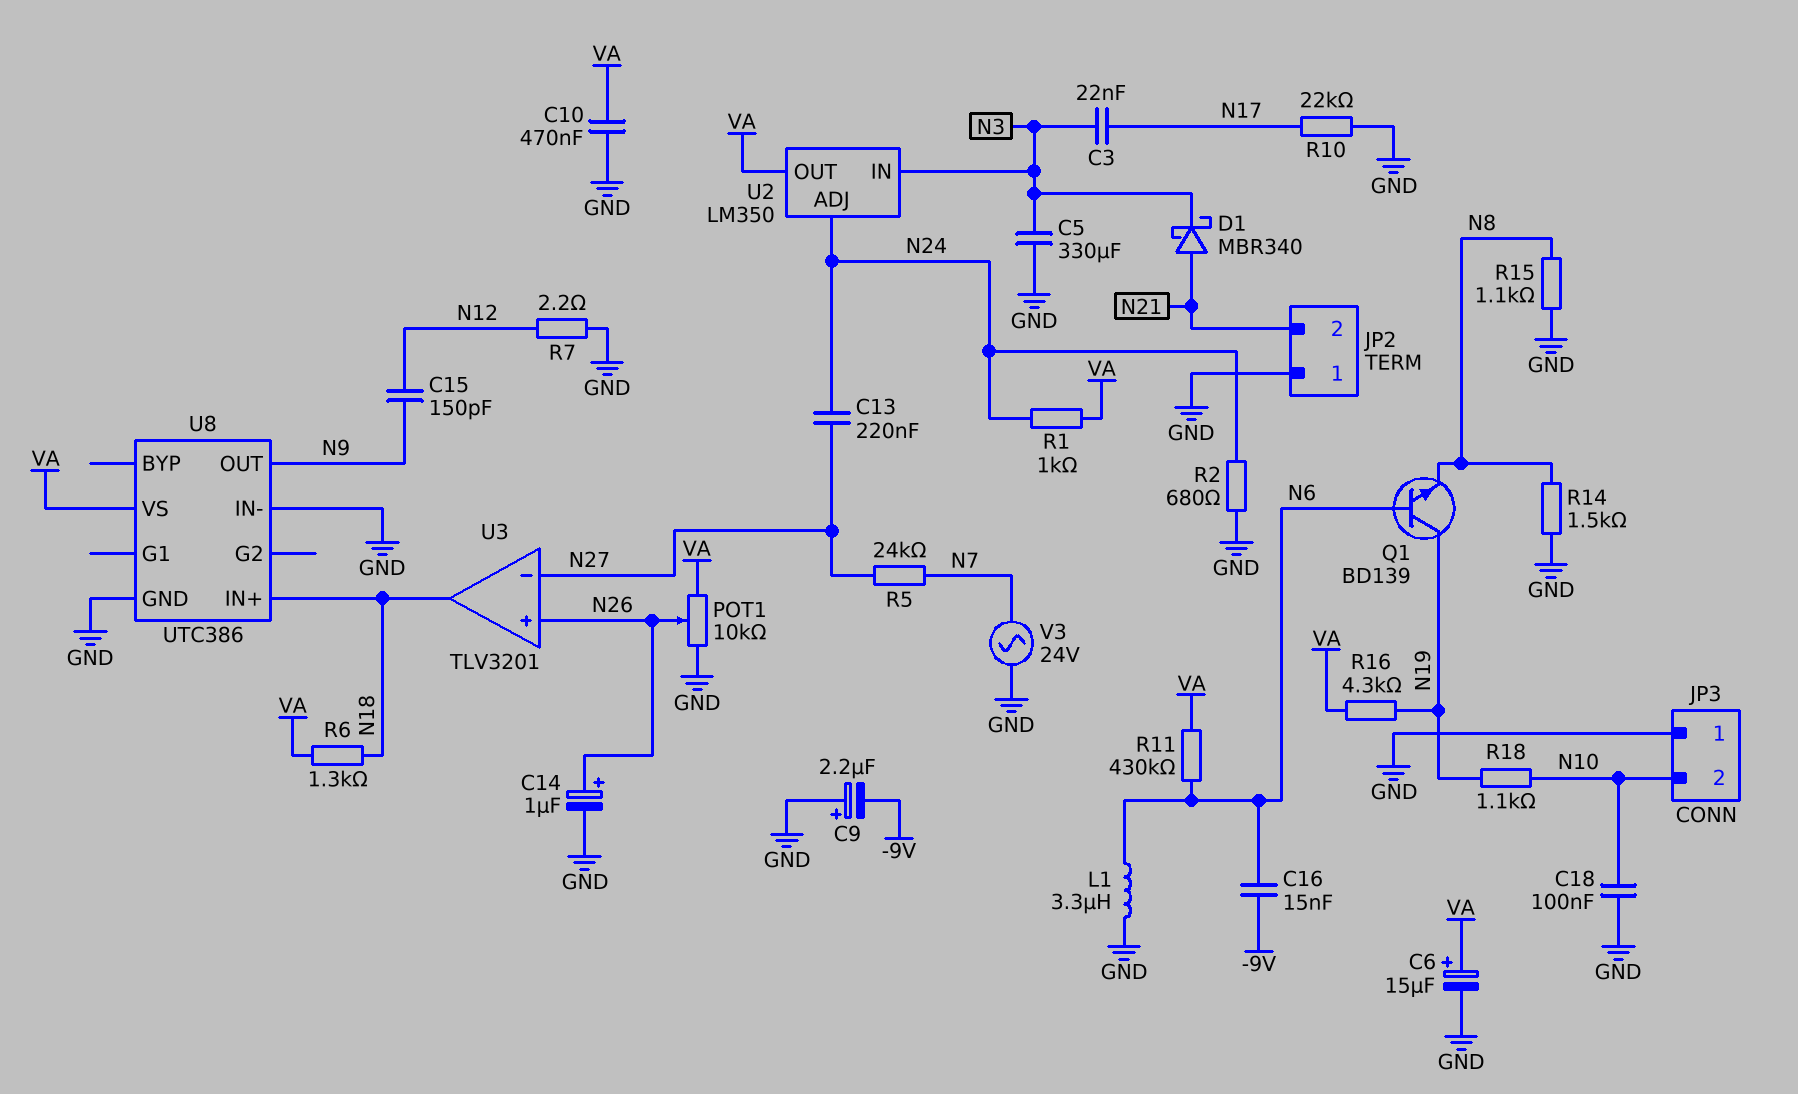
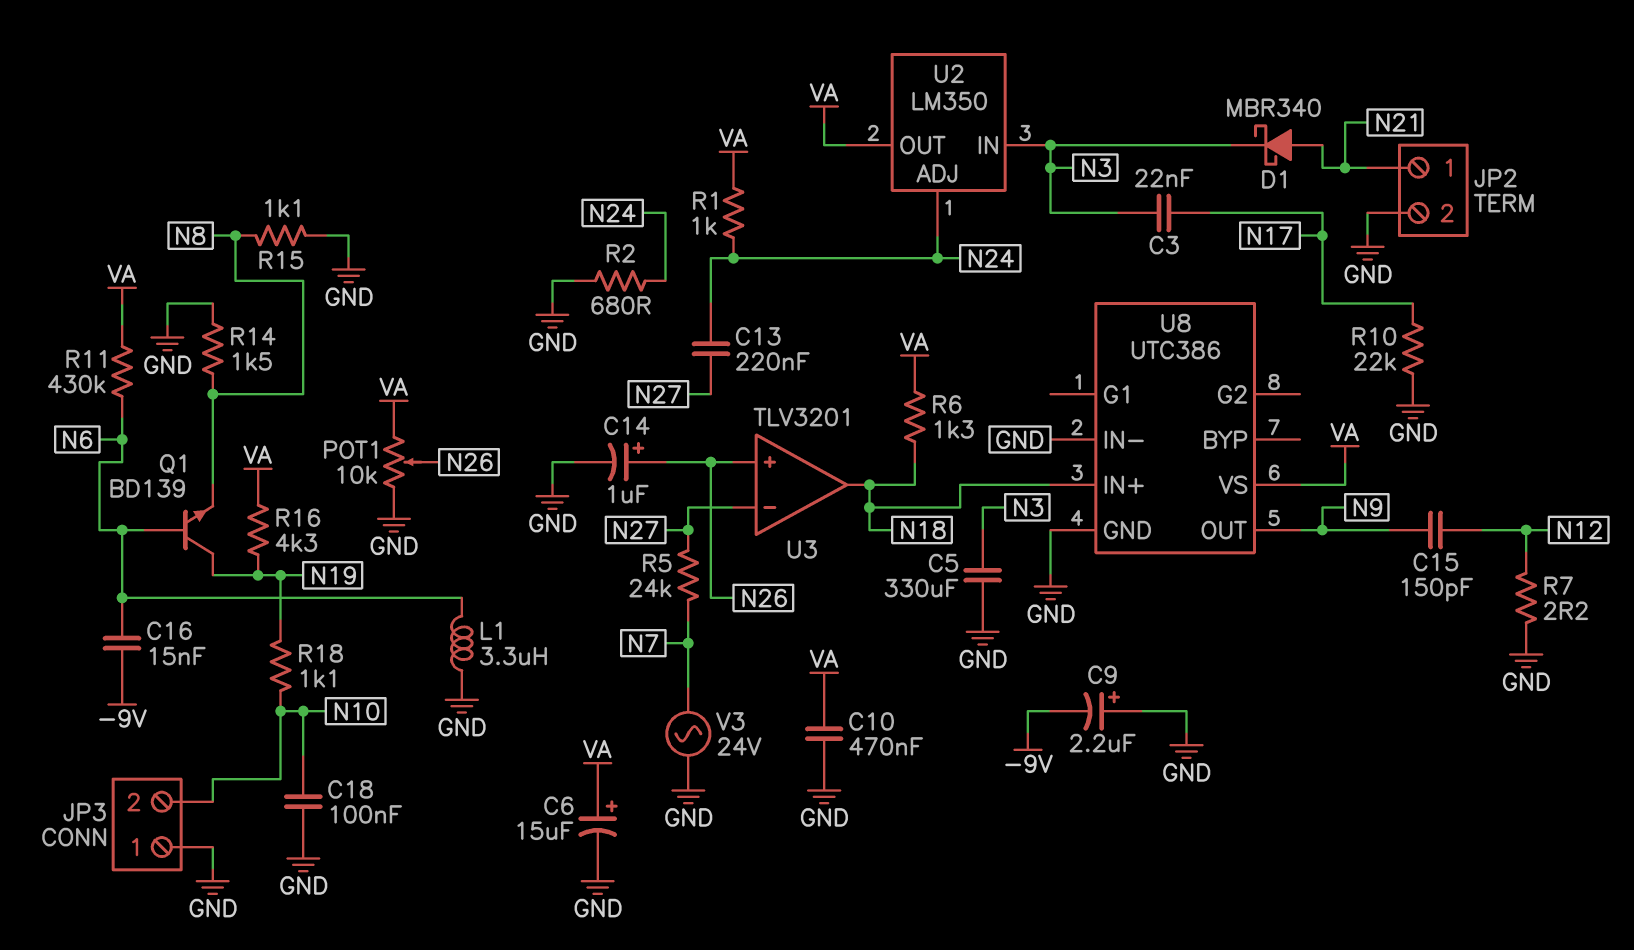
JP2 pin 1: GND -> N21
JP2 pin 2: N21 -> GND

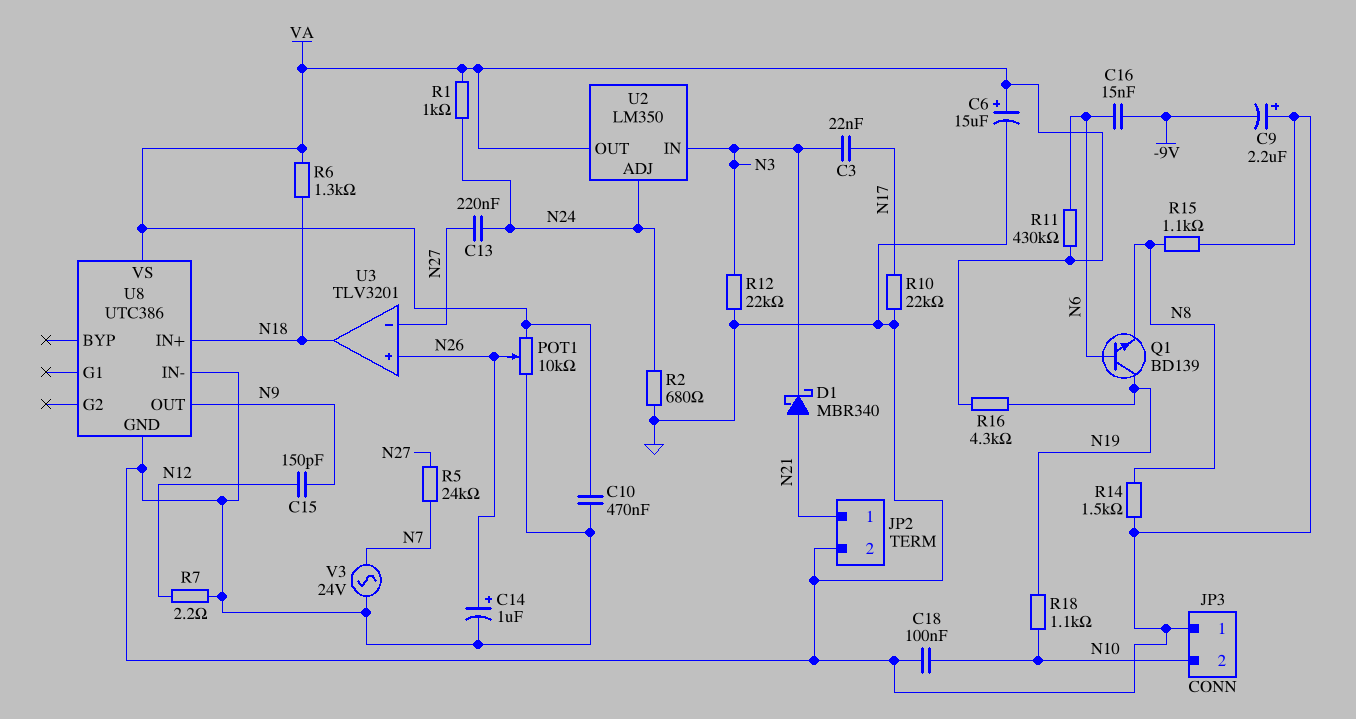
C5: 330uF (GND, N3) -> none
L1: 3.3uH (GND, N6) -> none
R12: none -> 22k (GND, N3)

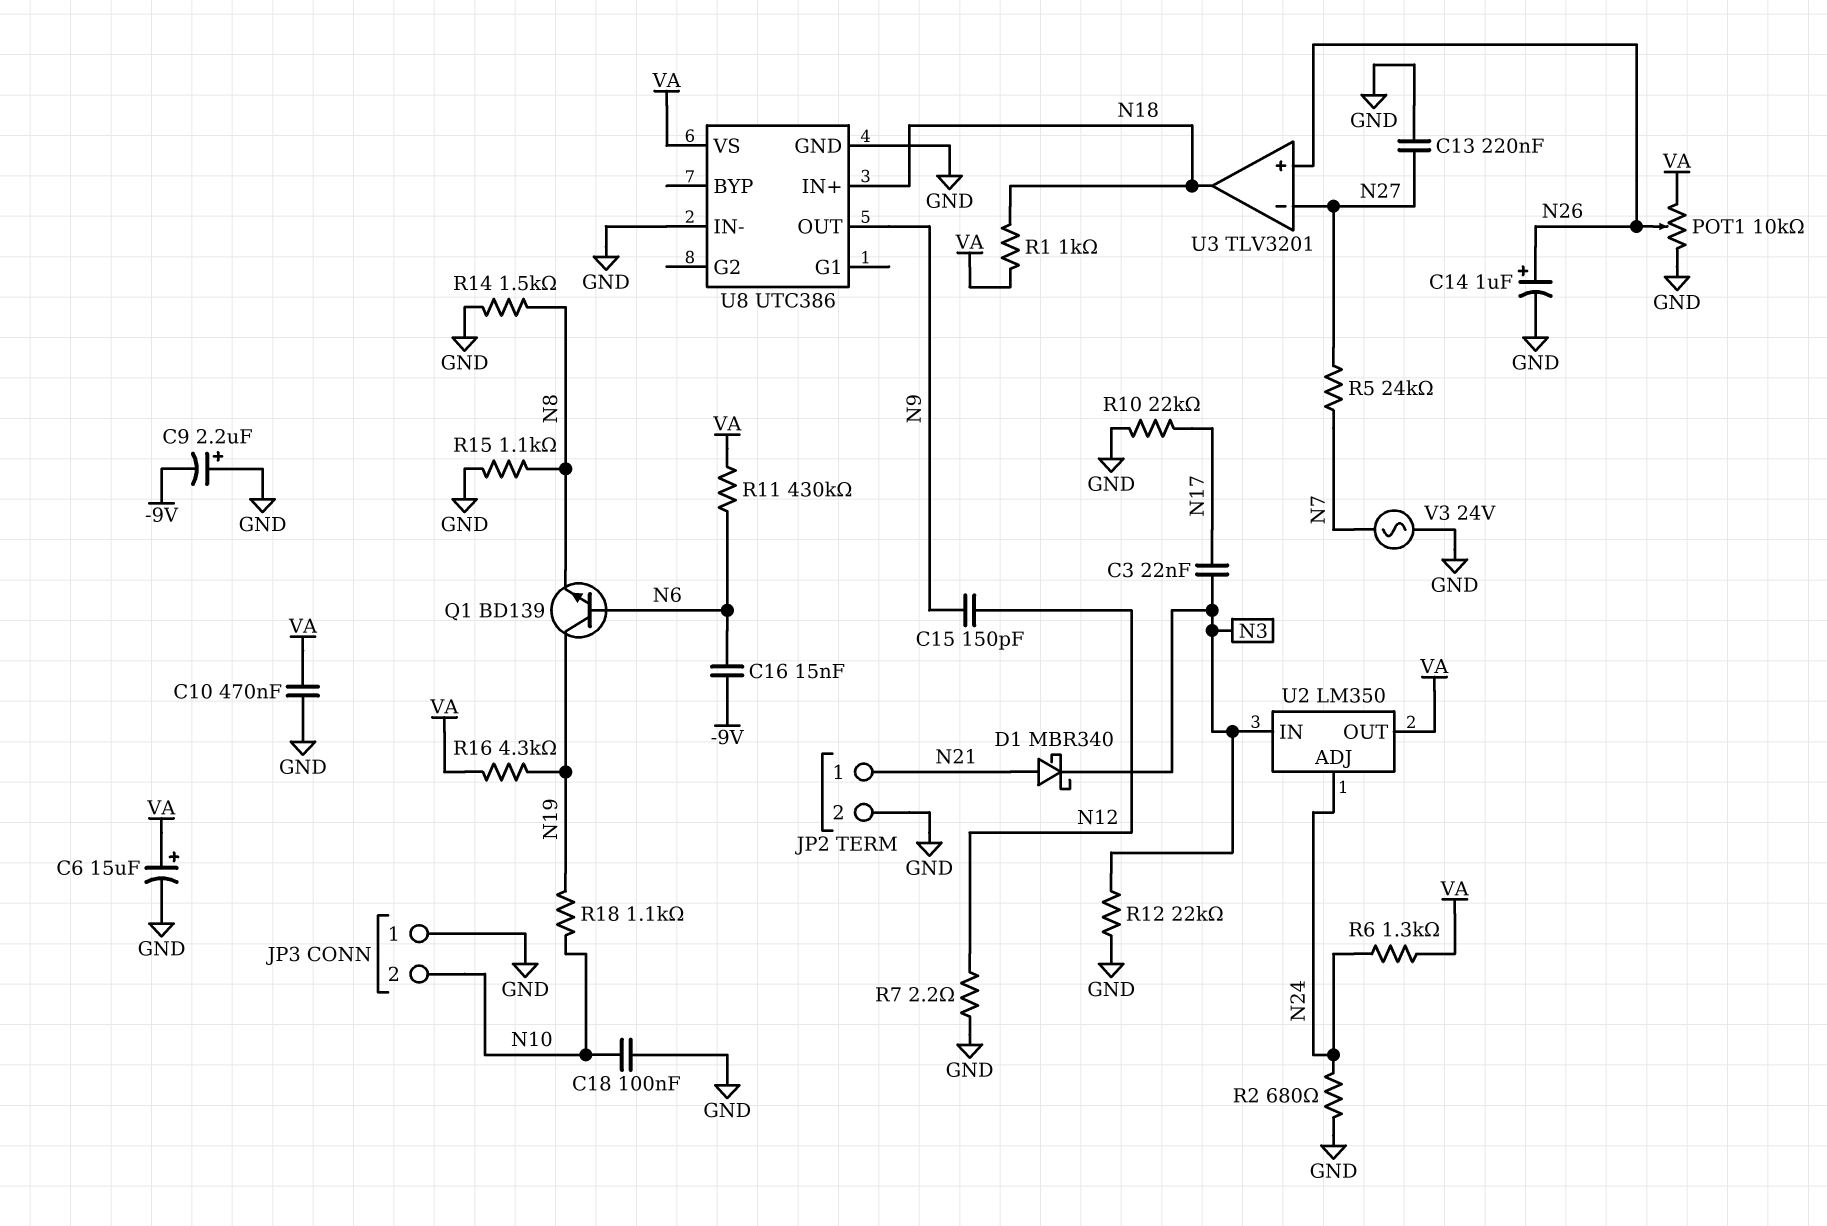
C13: 220nF (N24, N27) -> 220nF (GND, N27)
R1: 1k (N24, VA) -> 1k (N18, VA)
R6: 1.3k (N18, VA) -> 1.3k (N24, VA)

